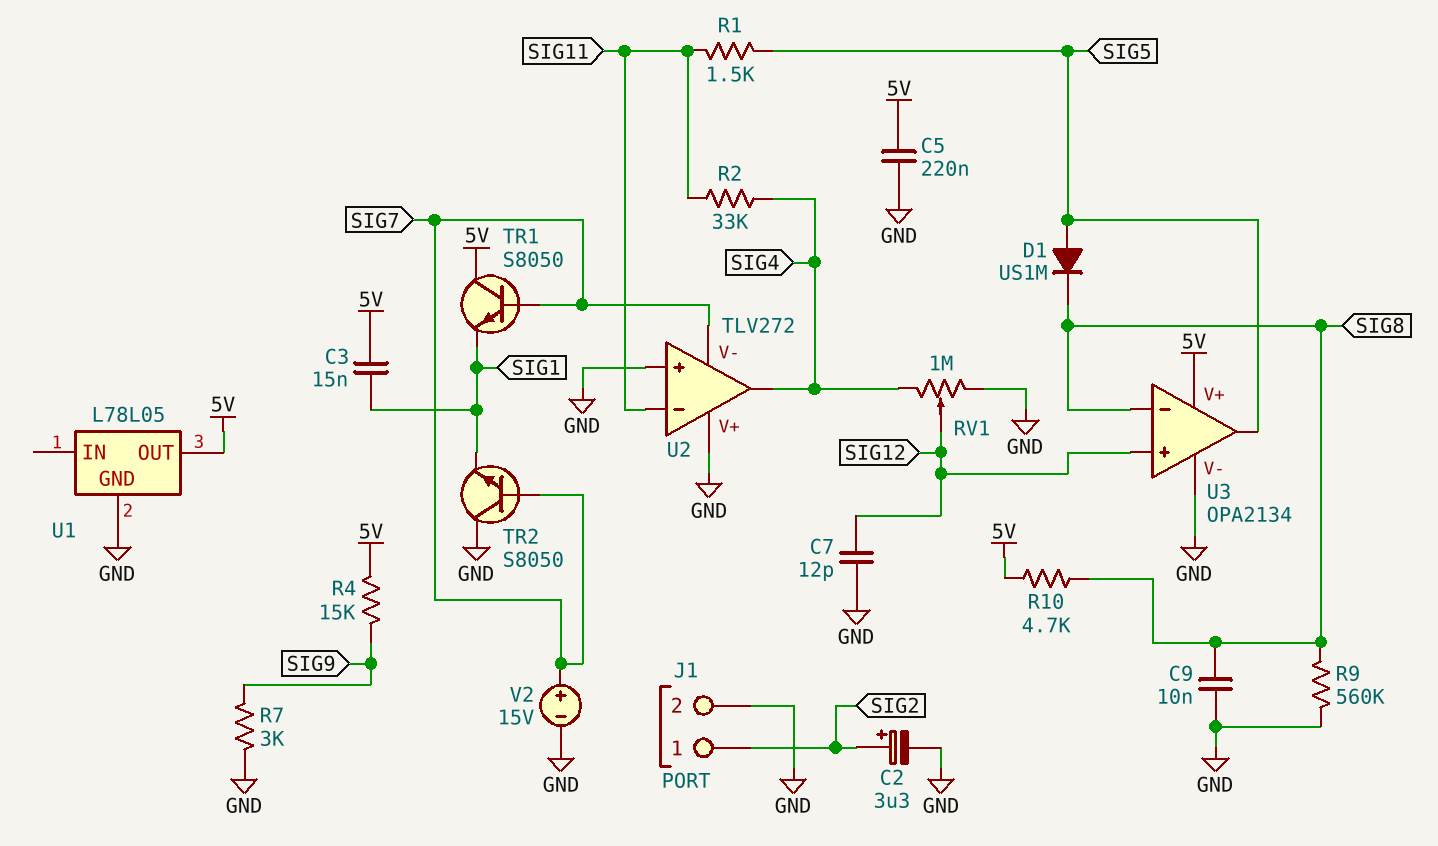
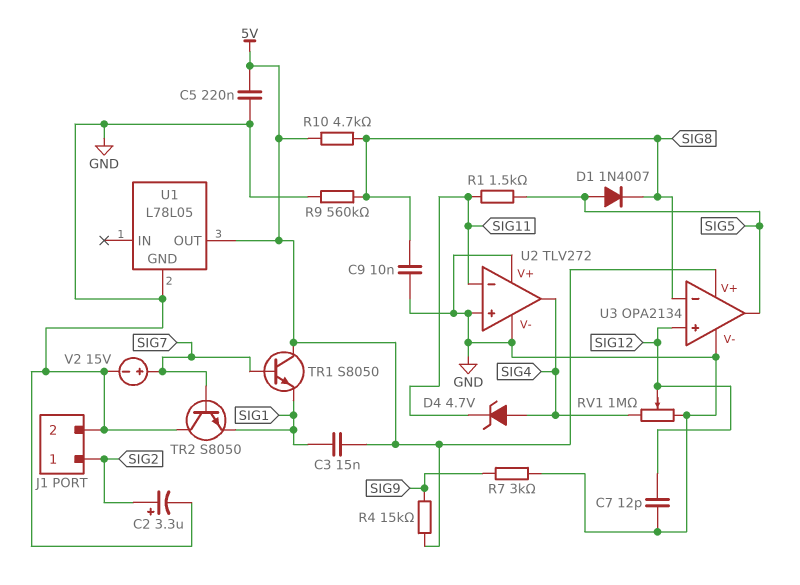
D1: diode US1M (A SIG5, K SIG8) -> diode 1N4007 (A SIG5, K SIG8)
D4: none -> zener 4.7V (A SIG4, K SIG11)
R2: 33k (SIG4, SIG11) -> none
U2 pin V-: SIG7 -> GND

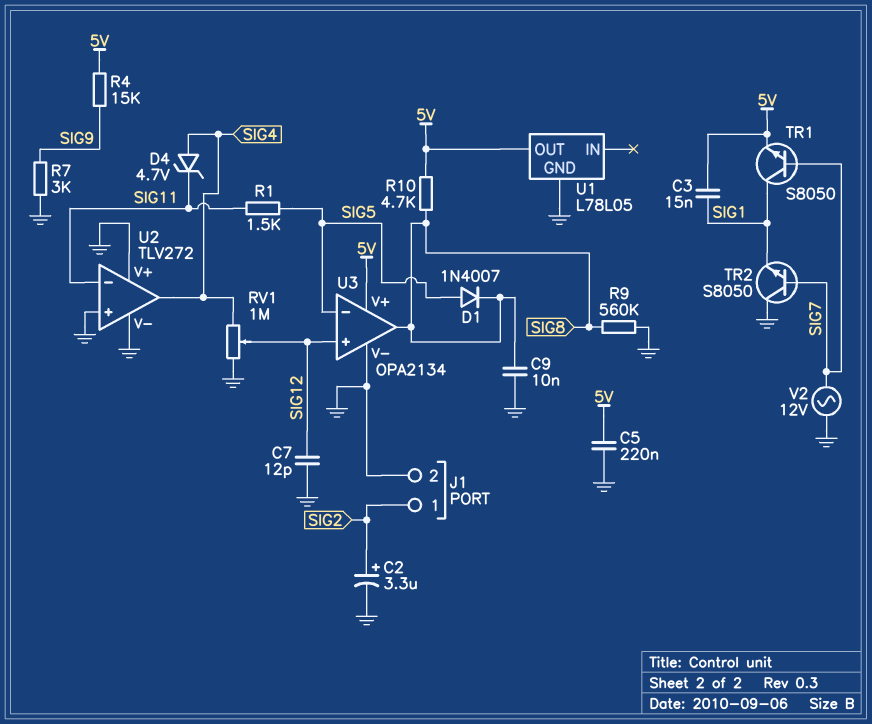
TR1: NPN S8050 (B SIG7, C 5V, E SIG1) -> NPN S8050 (B SIG7, C SIG1, E 5V)
U3 pin in-: SIG8 -> SIG5
U3 pin out: SIG5 -> SIG8
V2: 15V (plus SIG7, minus GND) -> AC 12V (GND, SIG7)

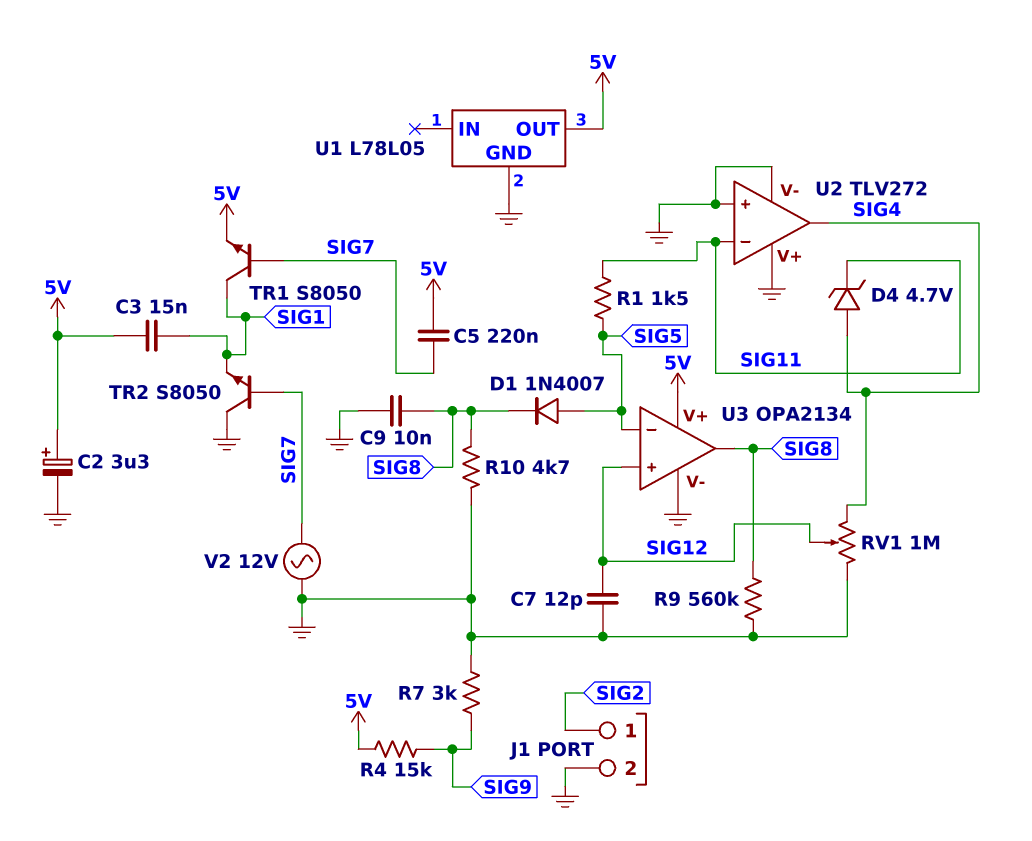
C2: 3.3uF (plus SIG2, minus GND) -> 3.3uF (plus 5V, minus GND)
C5: 220nF (5V, GND) -> 220nF (5V, SIG7)
R10: 4.7k (5V, SIG8) -> 4.7k (GND, SIG8)

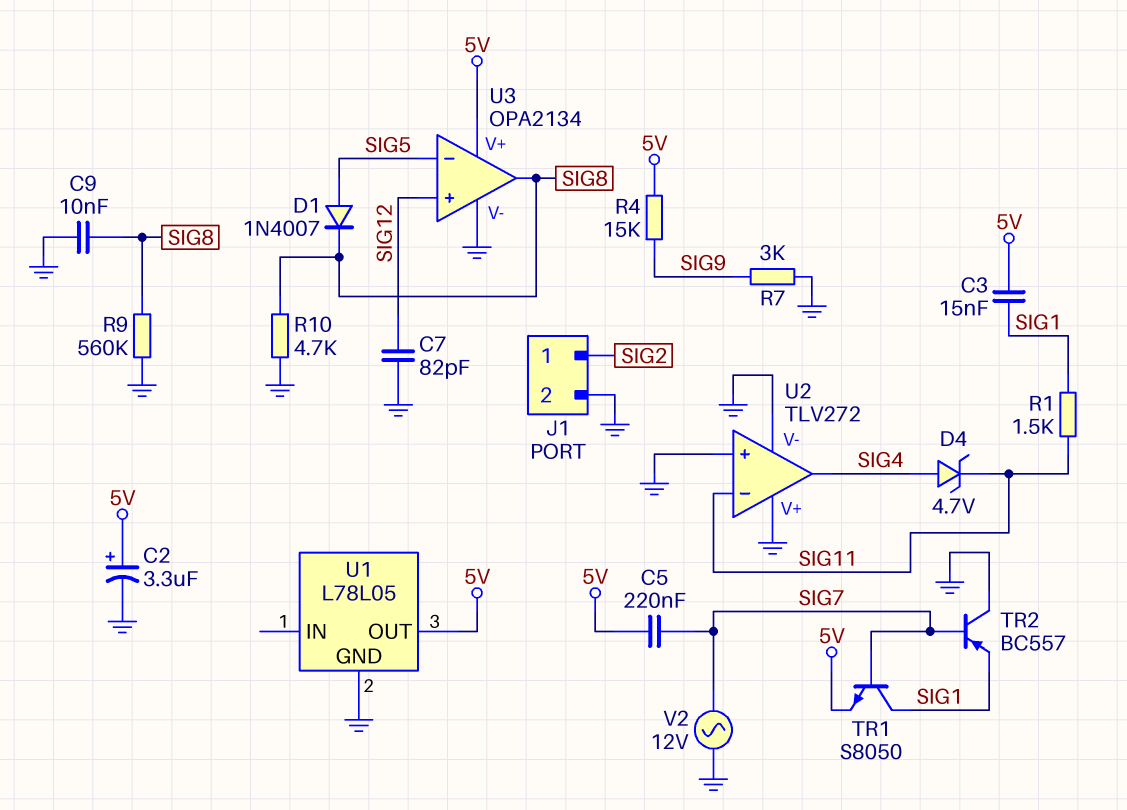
C7: 12pF (GND, SIG12) -> 82pF (GND, SIG12)
R1: 1.5k (SIG5, SIG11) -> 1.5k (SIG1, SIG11)
RV1: 1M (GND, SIG4, wiper SIG12) -> none
TR2: NPN S8050 (B SIG7, C GND, E SIG1) -> PNP BC557 (B SIG7, C GND, E SIG1)

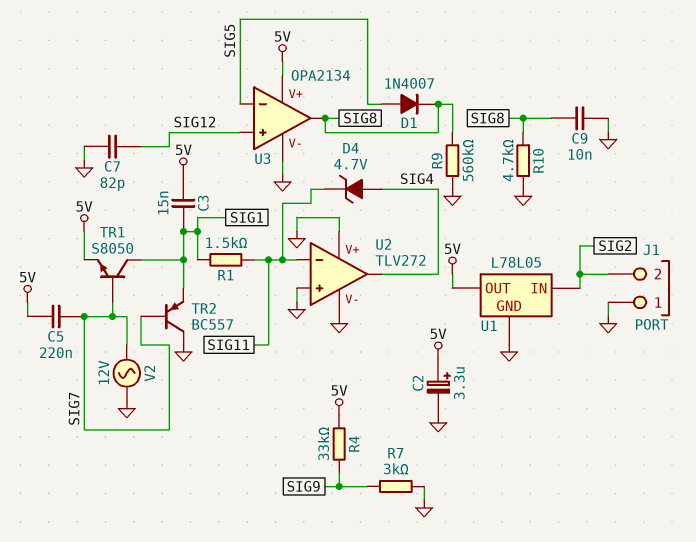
J1 pin 1: SIG2 -> GND
J1 pin 2: GND -> SIG2
R4: 15k (5V, SIG9) -> 33k (5V, SIG9)
U1 pin IN: none -> SIG2

